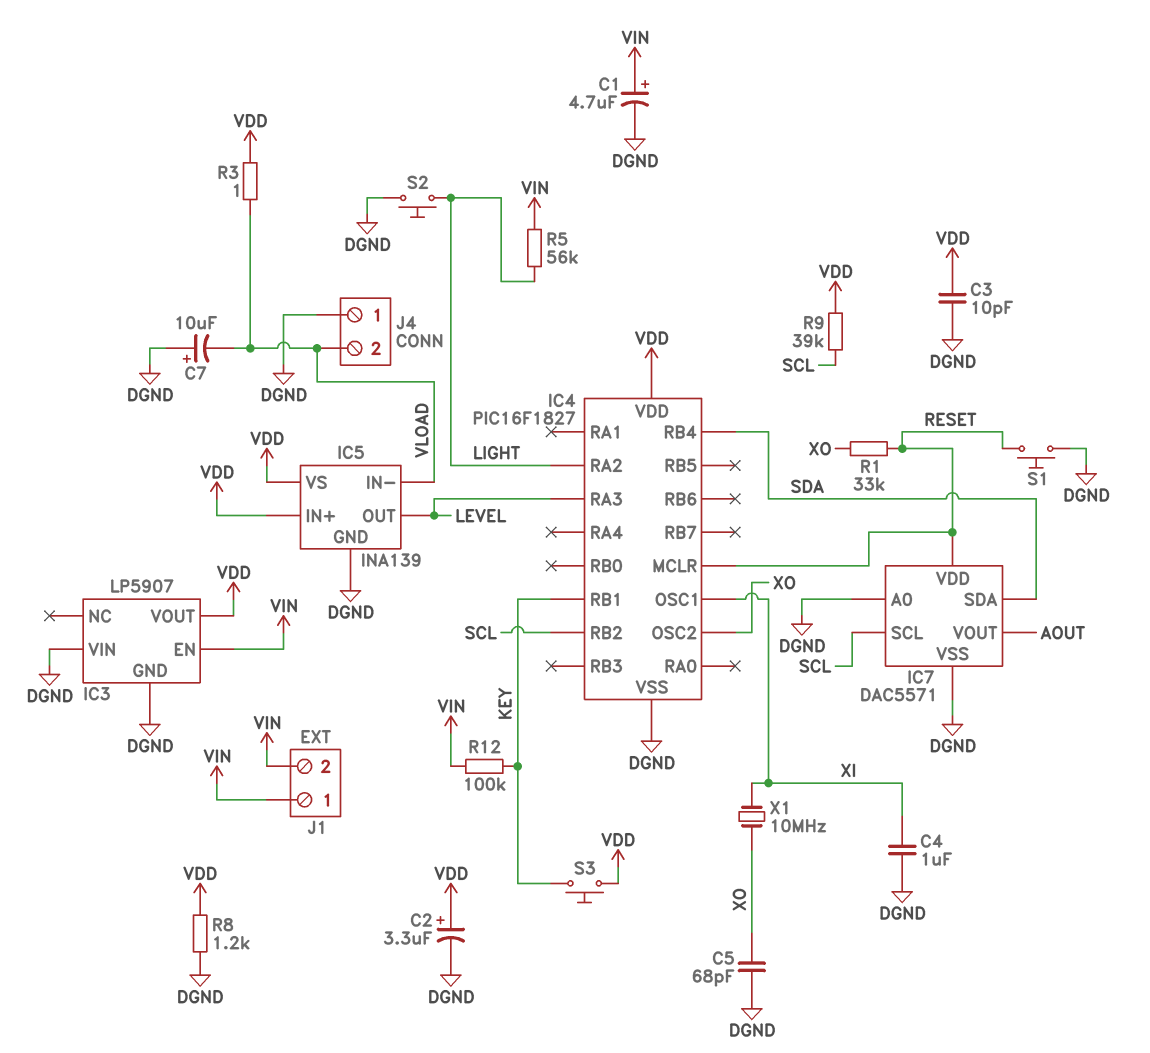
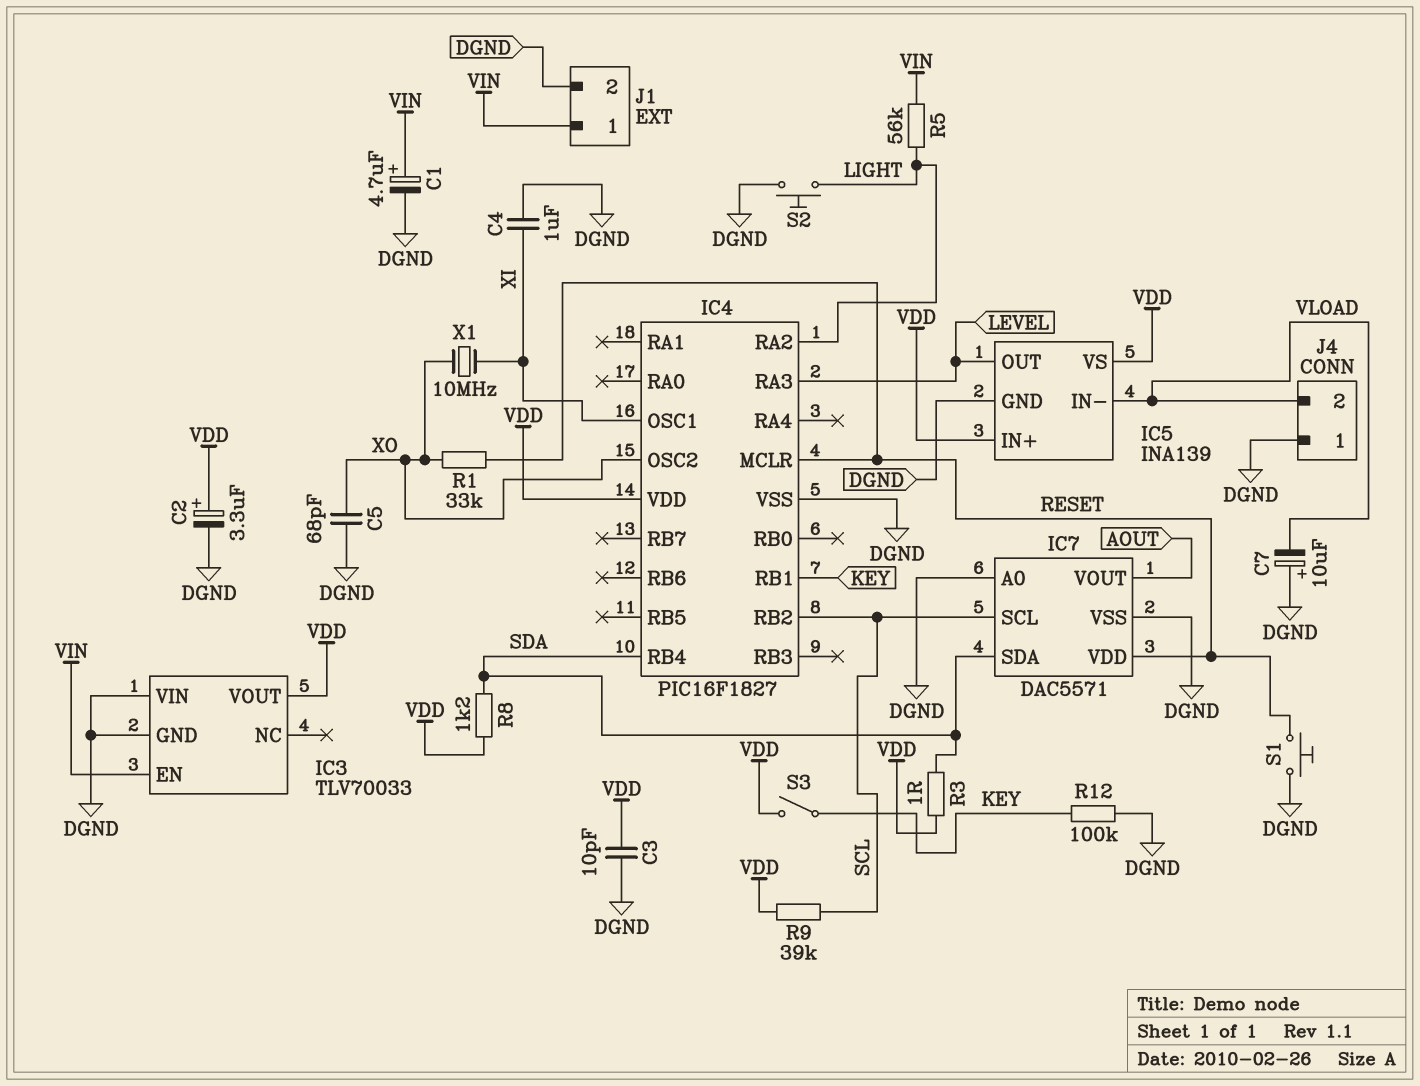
IC3: LP5907 -> TLV70033
J1 pin 2: VIN -> DGND
R3: 1 (VDD, VLOAD) -> 1 (SDA, VDD)
R8: 1.2k (DGND, VDD) -> 1.2k (SDA, VDD)
R12: 100k (KEY, VIN) -> 100k (DGND, KEY)
S3: button (KEY, VDD) -> switch (KEY, VDD)

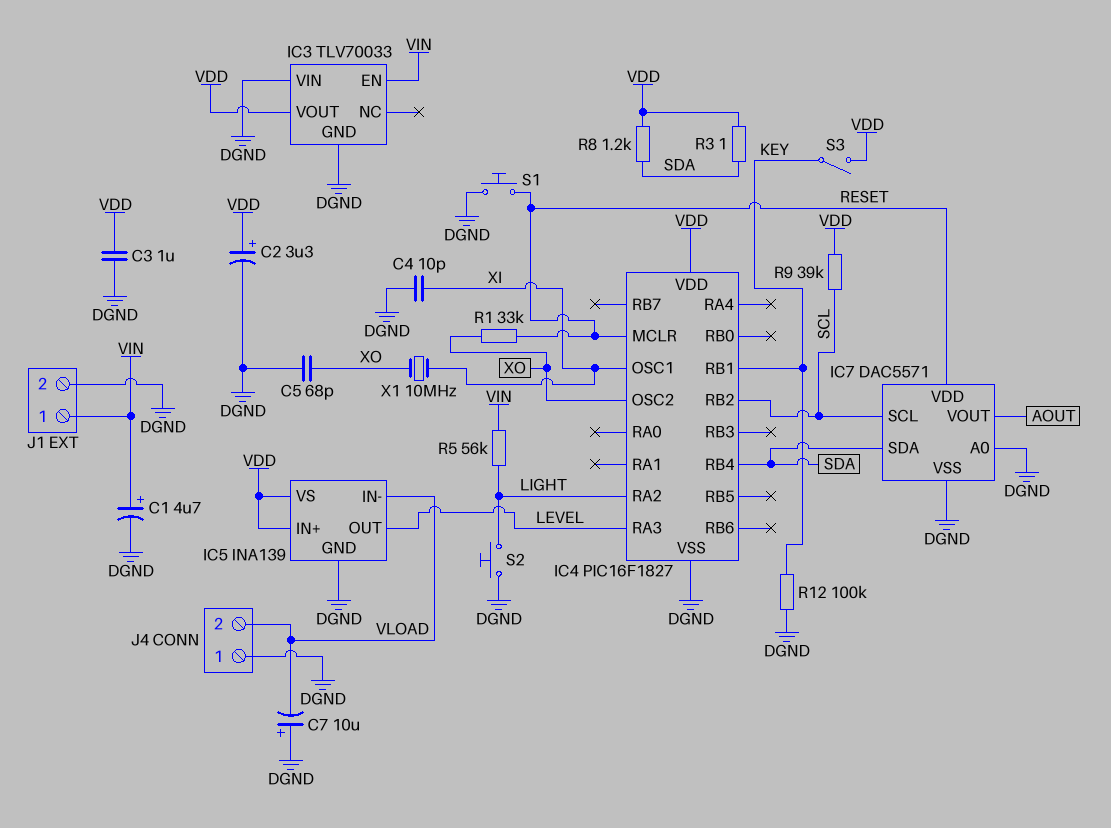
C3: 10pF (DGND, VDD) -> 1uF (DGND, VDD)
C4: 1uF (DGND, XI) -> 10pF (DGND, XI)

